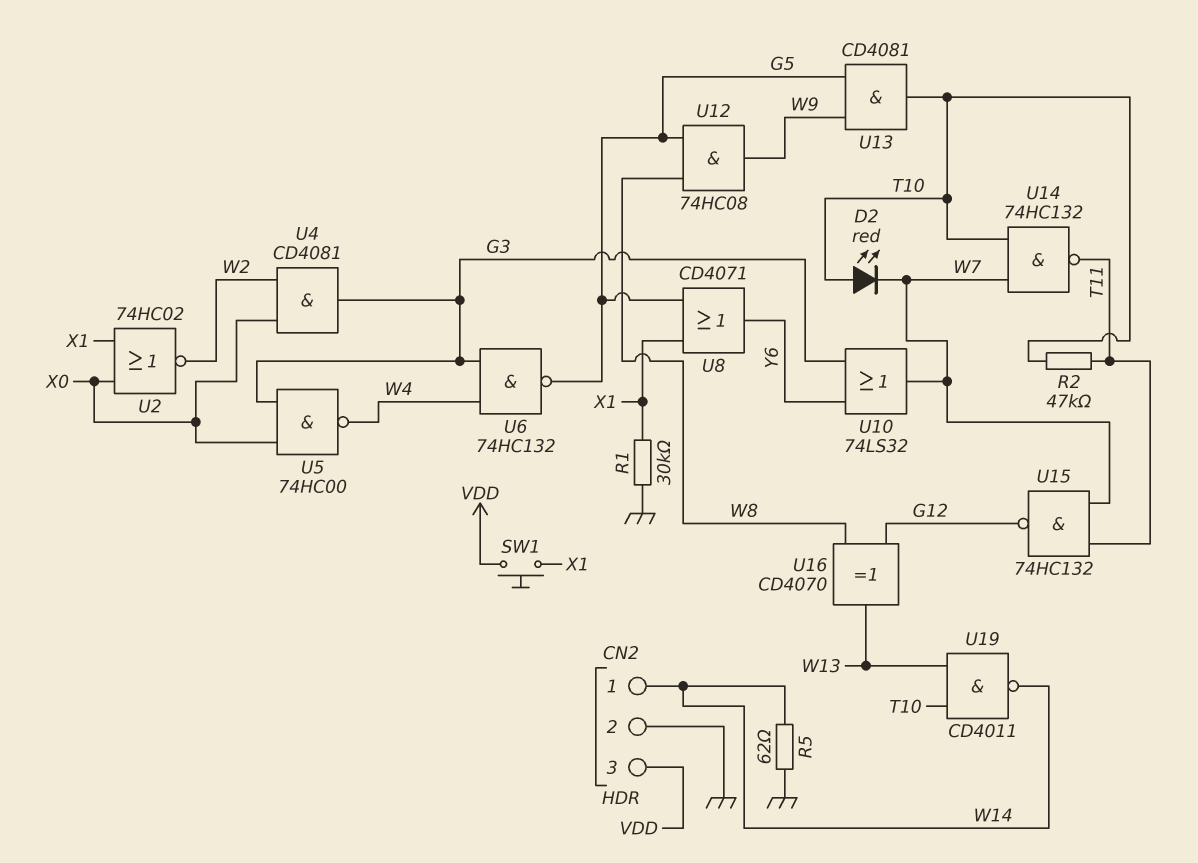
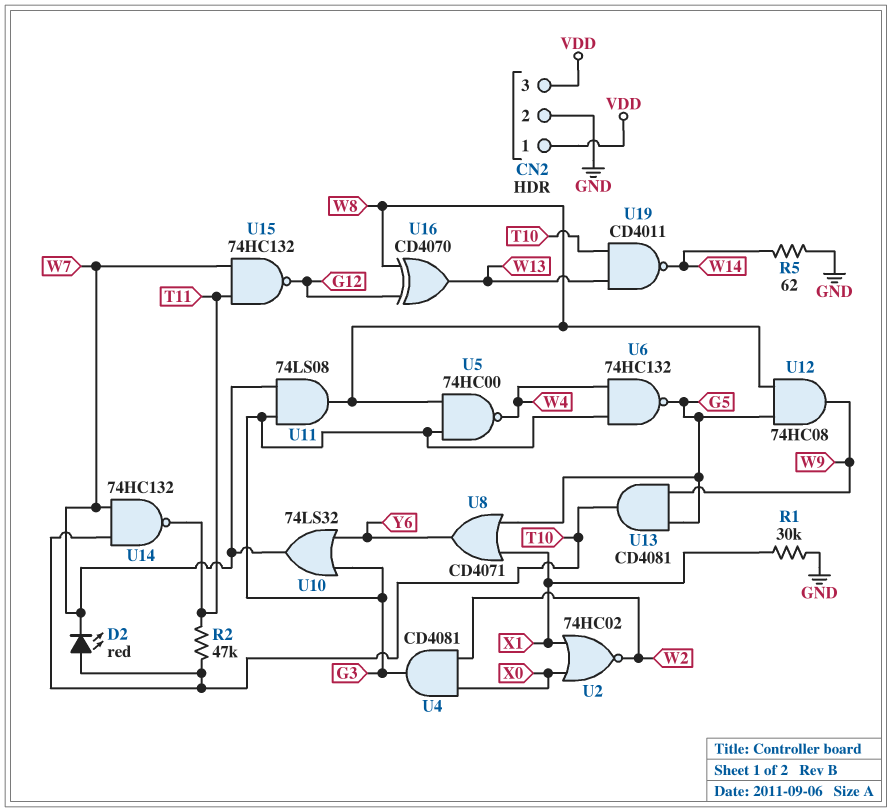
CN2 pin 1: W14 -> VDD
SW1: button (VDD, X1) -> none
U5: NAND 74HC00 (in G3, in X0, out W4) -> NAND 74HC00 (in G3, in W8, out W4)
U11: none -> AND 74LS08 (in G3, in W7, out W8)

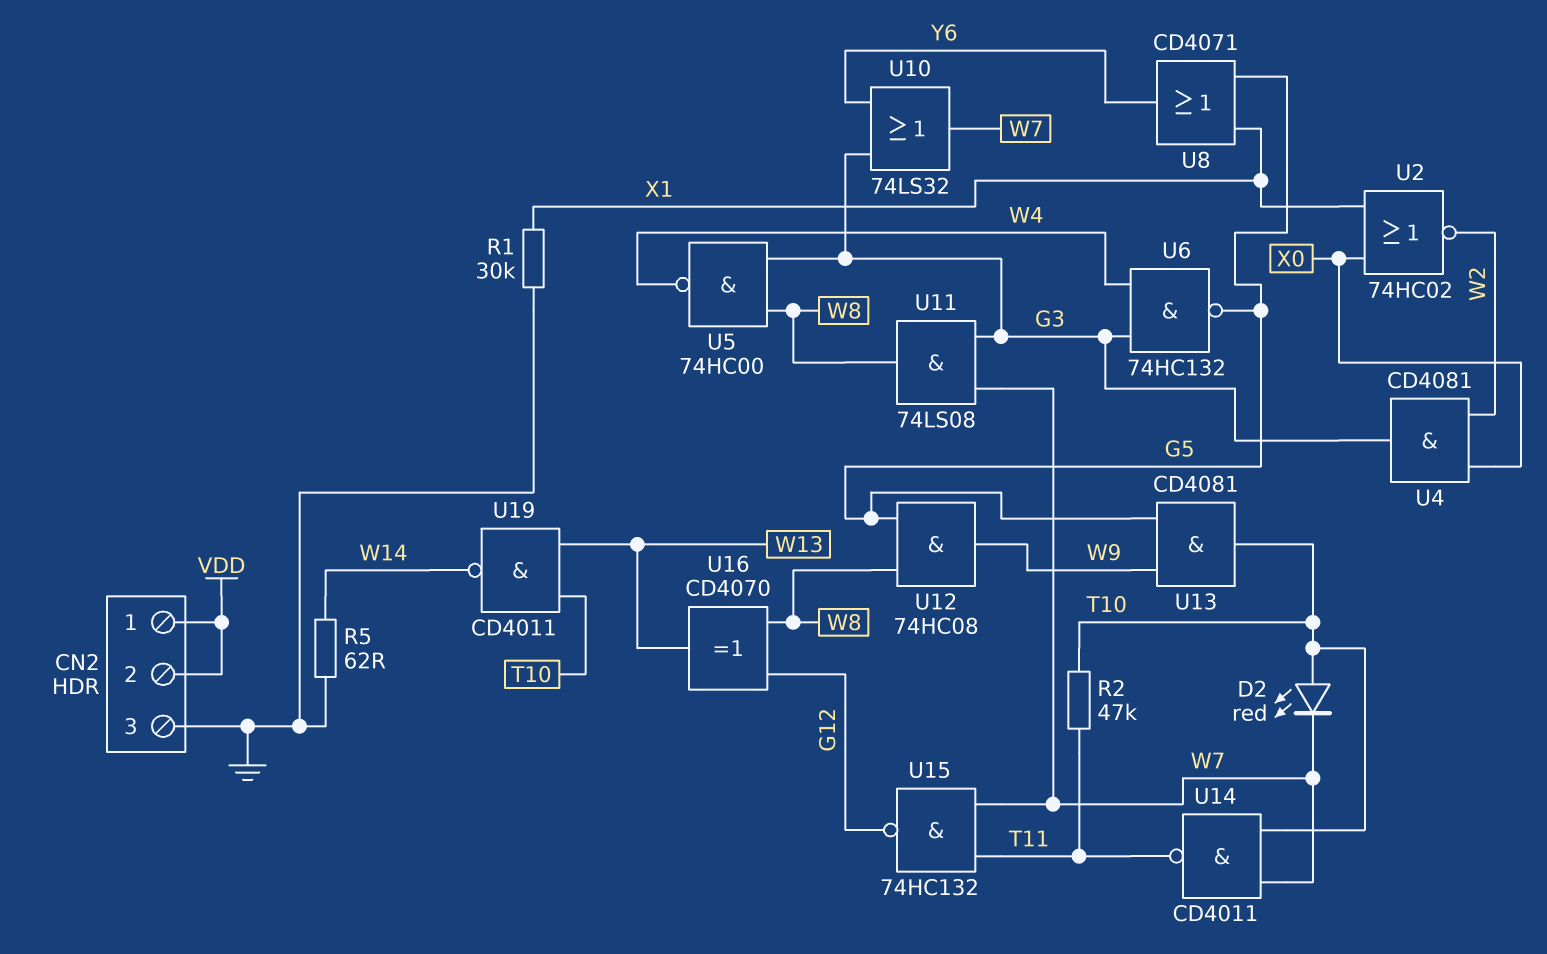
CN2 pin 2: GND -> VDD
CN2 pin 3: VDD -> GND
U14: NAND 74HC132 (in T10, in W7, out T11) -> NAND CD4011 (in T10, in W7, out T11)

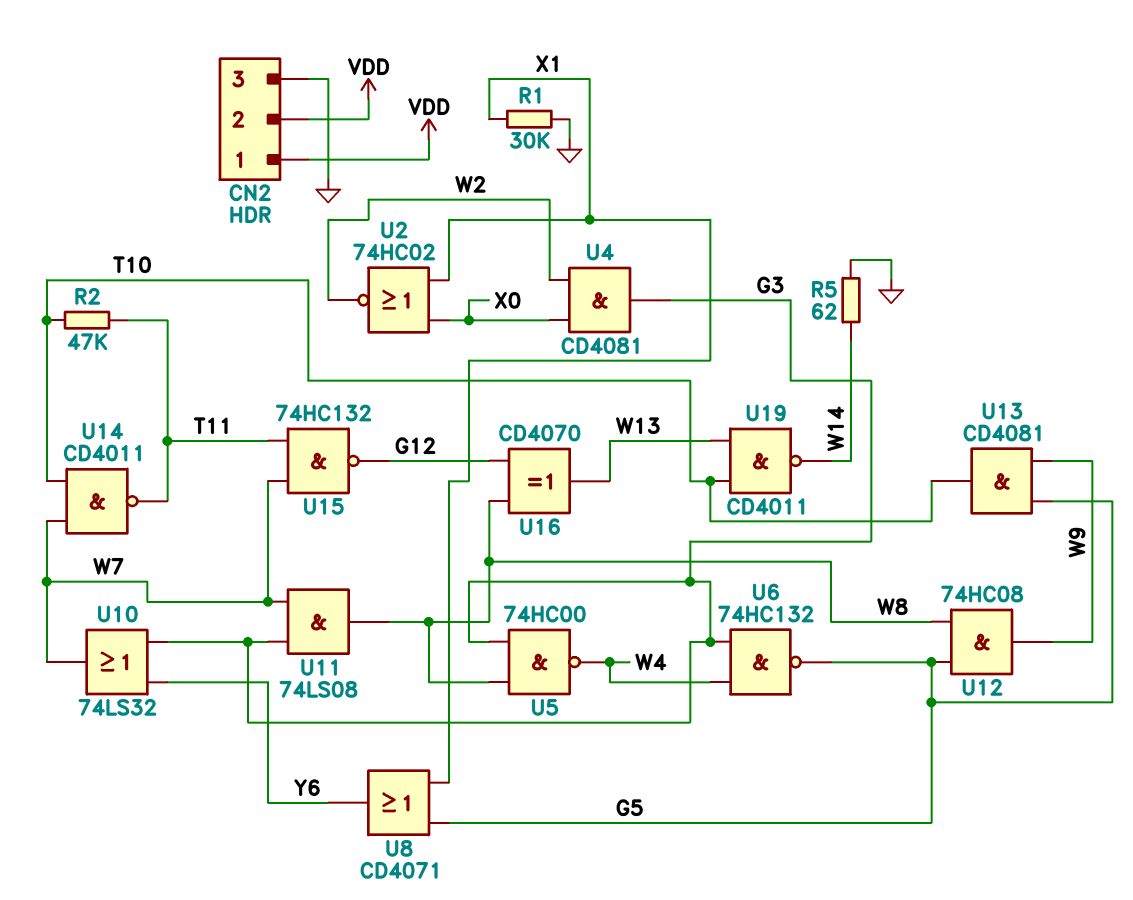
D2: LED red (A T10, K W7) -> none

